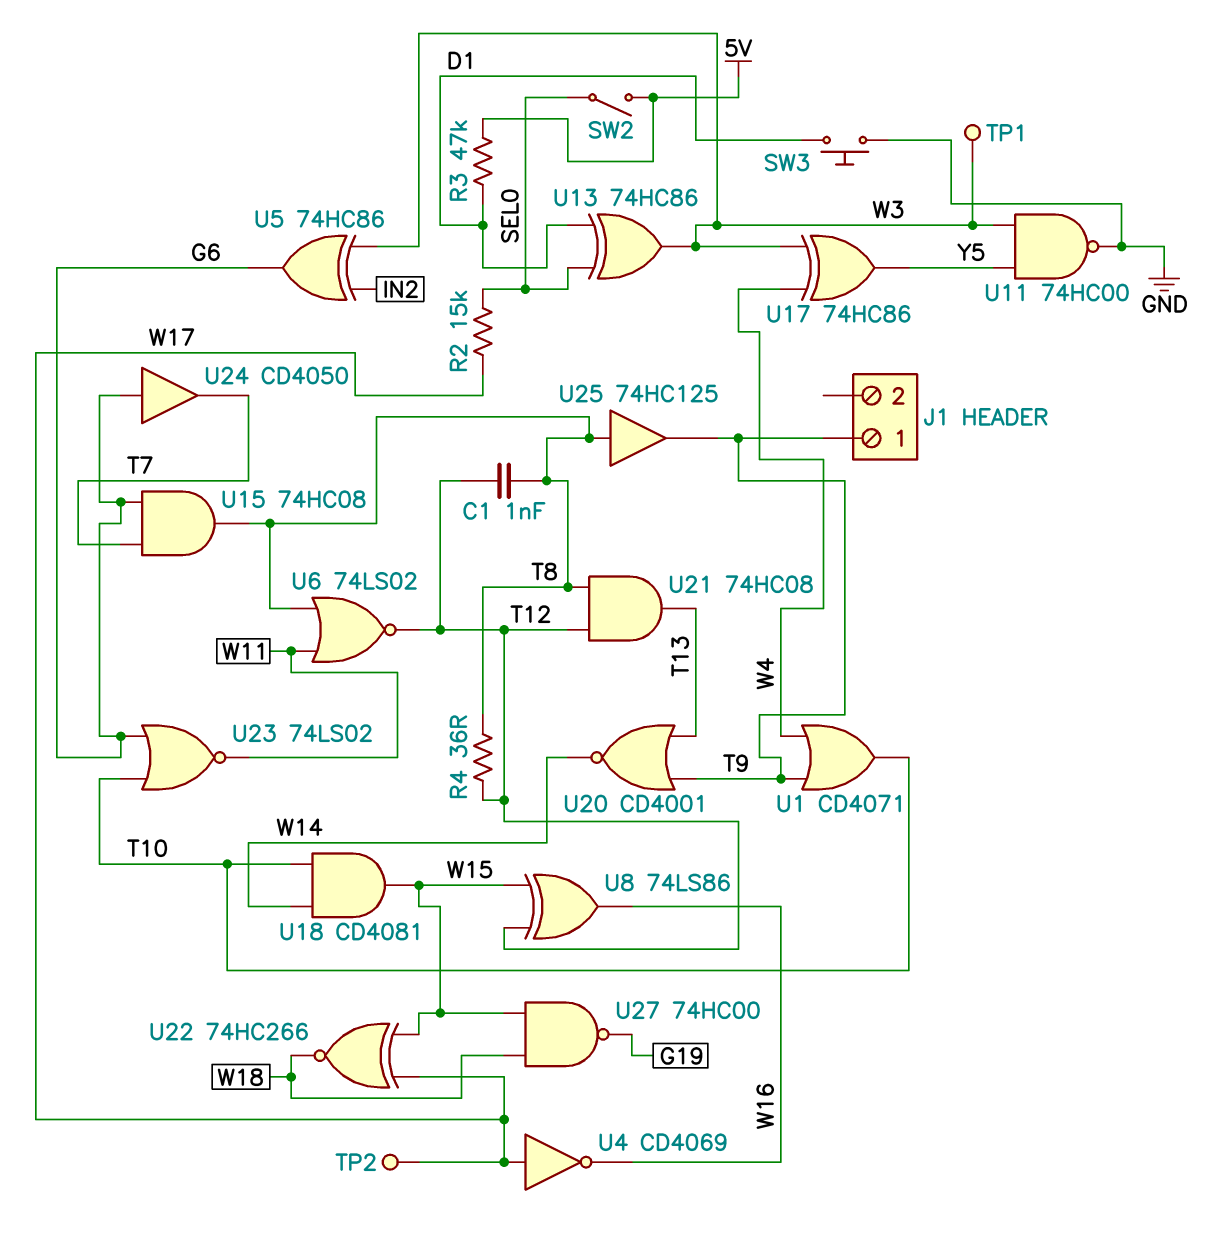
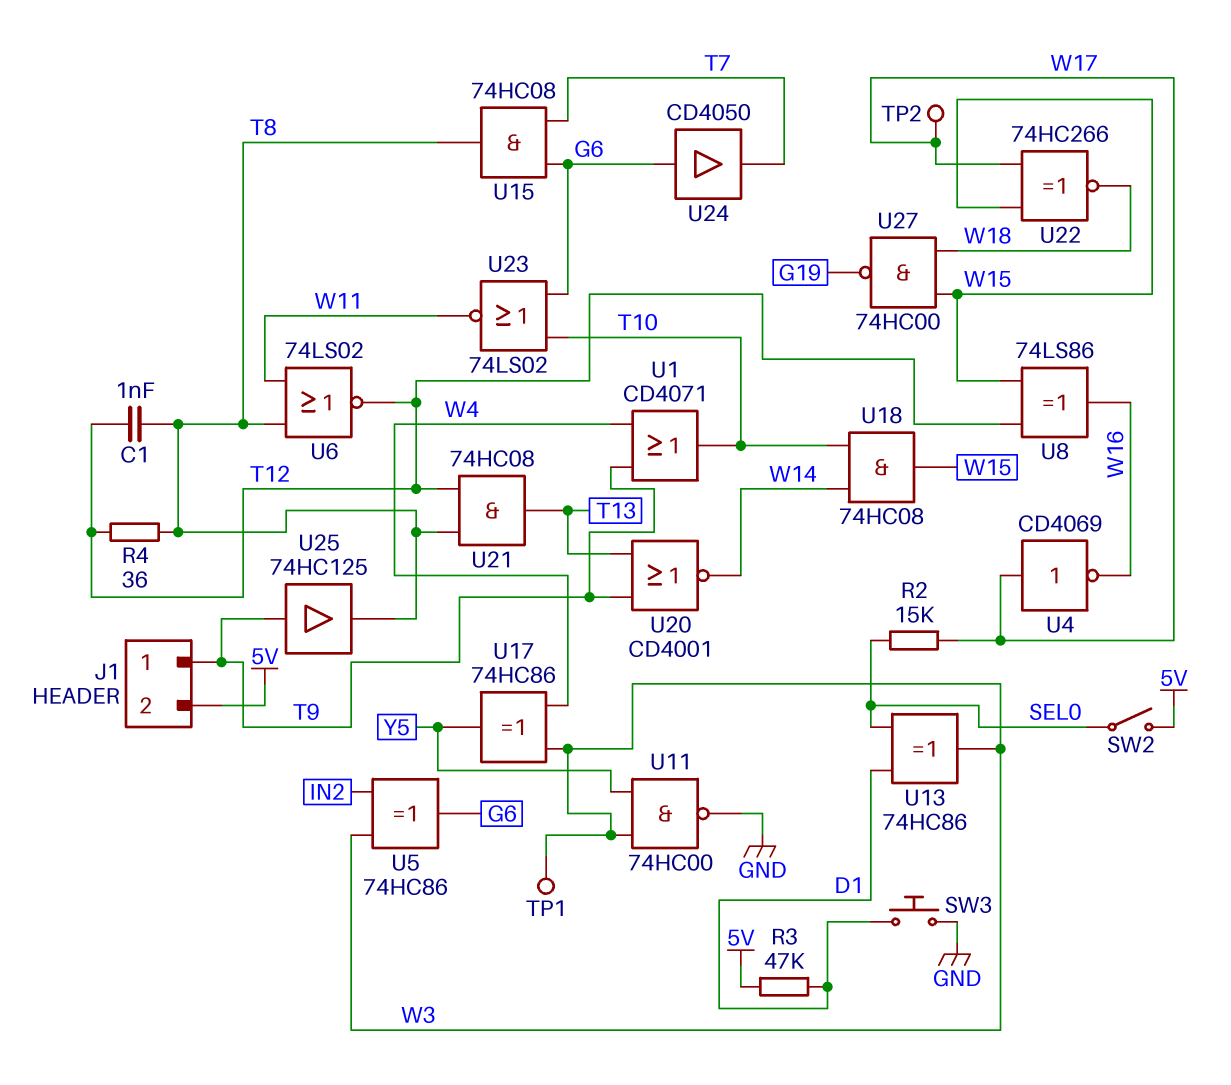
J1 pin 2: none -> 5V
U18: AND CD4081 (in T10, in W14, out W15) -> AND 74HC08 (in T10, in W14, out W15)
U25: buffer 74HC125 (in T8, out T9) -> buffer 74HC125 (in T9, out T8)

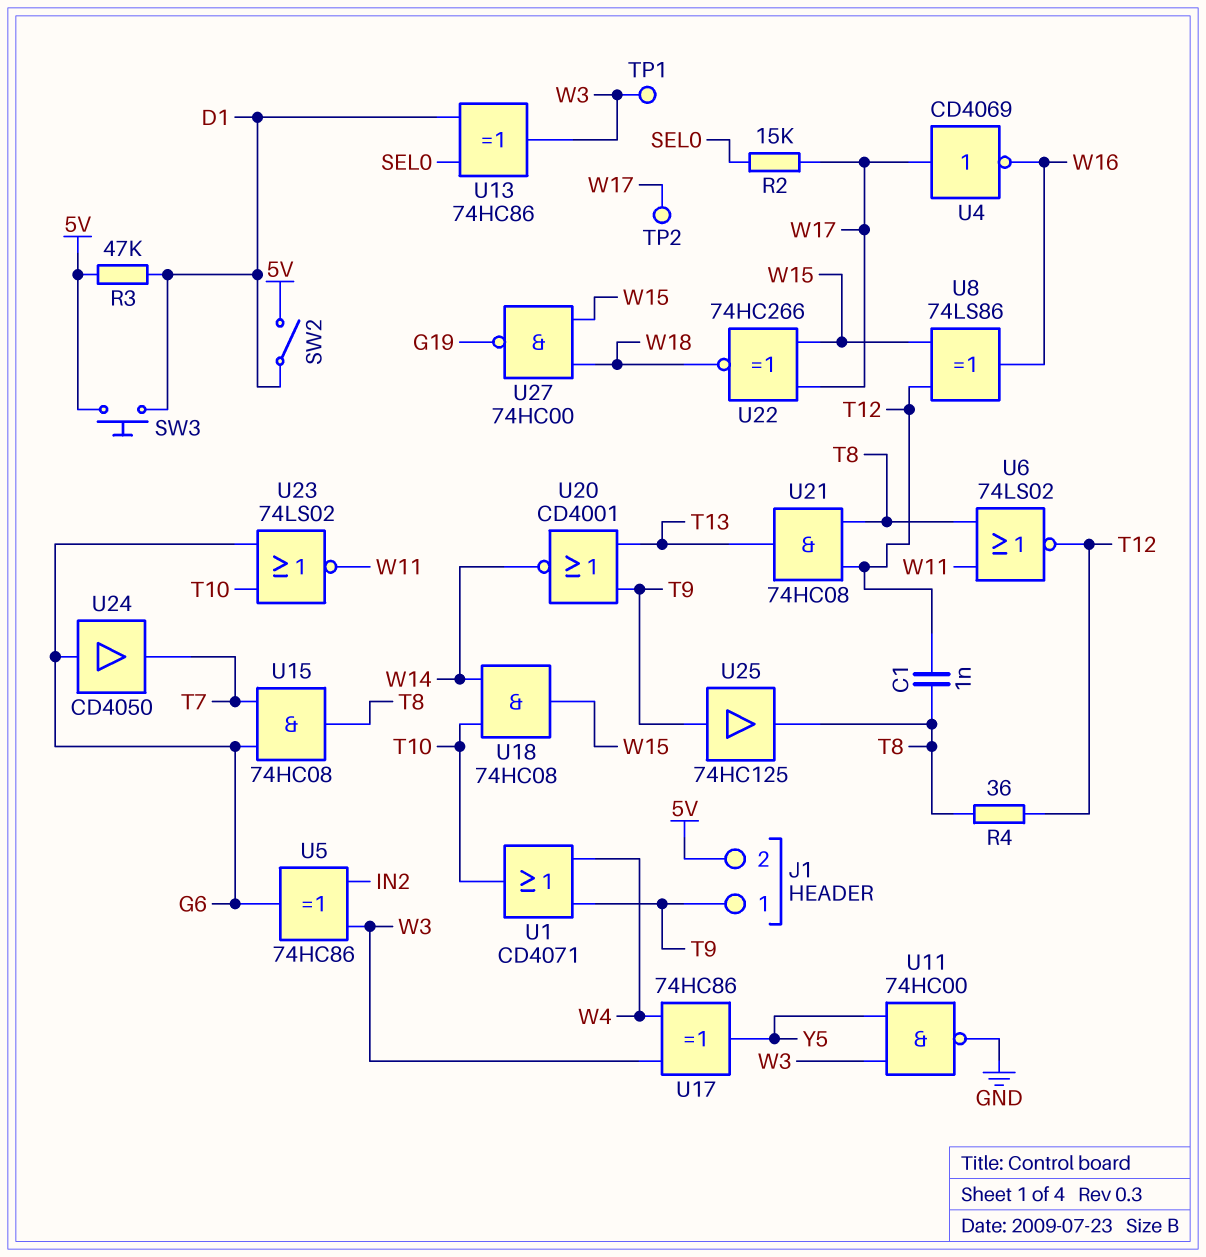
SW2: switch (5V, SEL0) -> switch (5V, D1)
SW3: button (D1, GND) -> button (5V, D1)

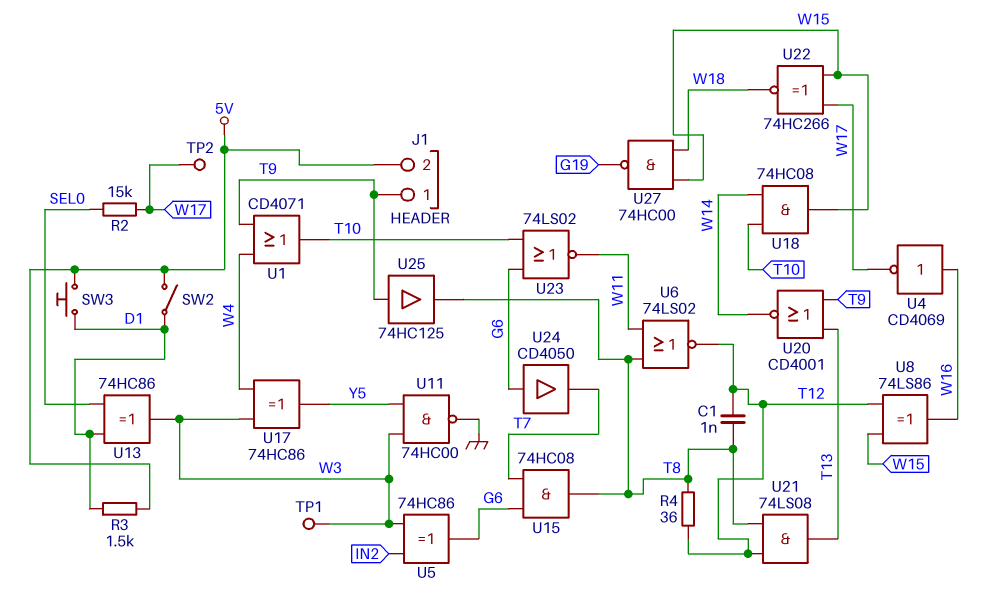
R3: 47k (5V, D1) -> 1.5k (5V, D1)
U4: NOT CD4069 (in W17, out W16) -> NOT CD4069 (in W16, out W17)
U21: AND 74HC08 (in T8, in T12, out T13) -> AND 74LS08 (in T8, in T12, out T13)

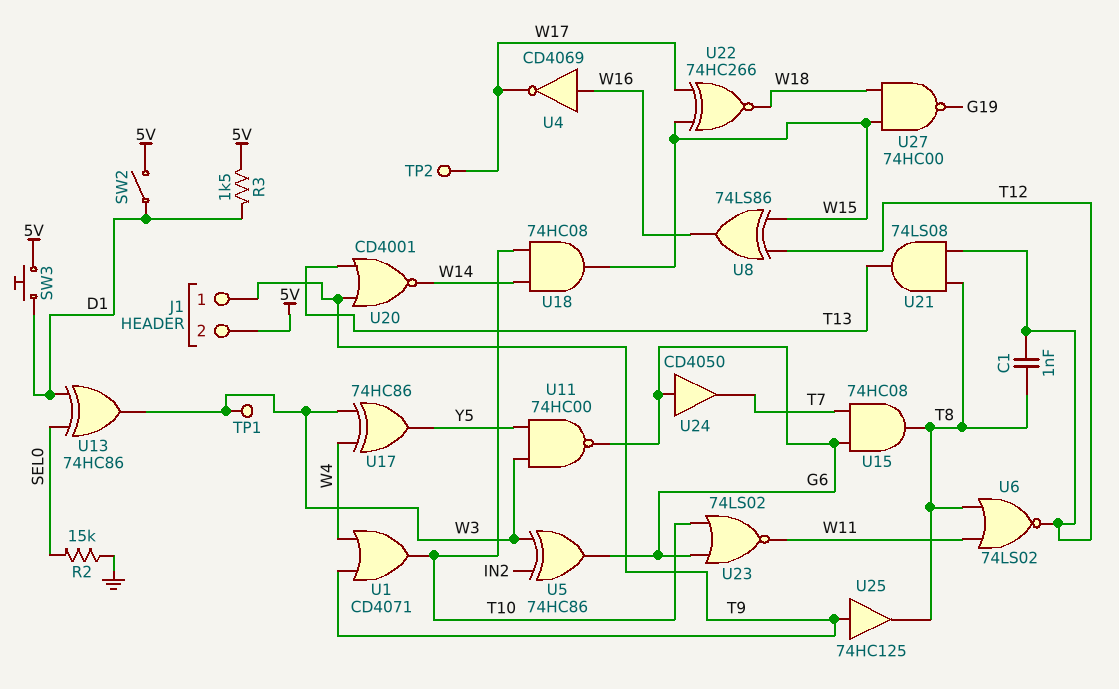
R2: 15k (SEL0, W17) -> 15k (GND, SEL0)
R4: 36 (T8, T12) -> none
U11: NAND 74HC00 (in W3, in Y5, out GND) -> NAND 74HC00 (in W3, in Y5, out G6)

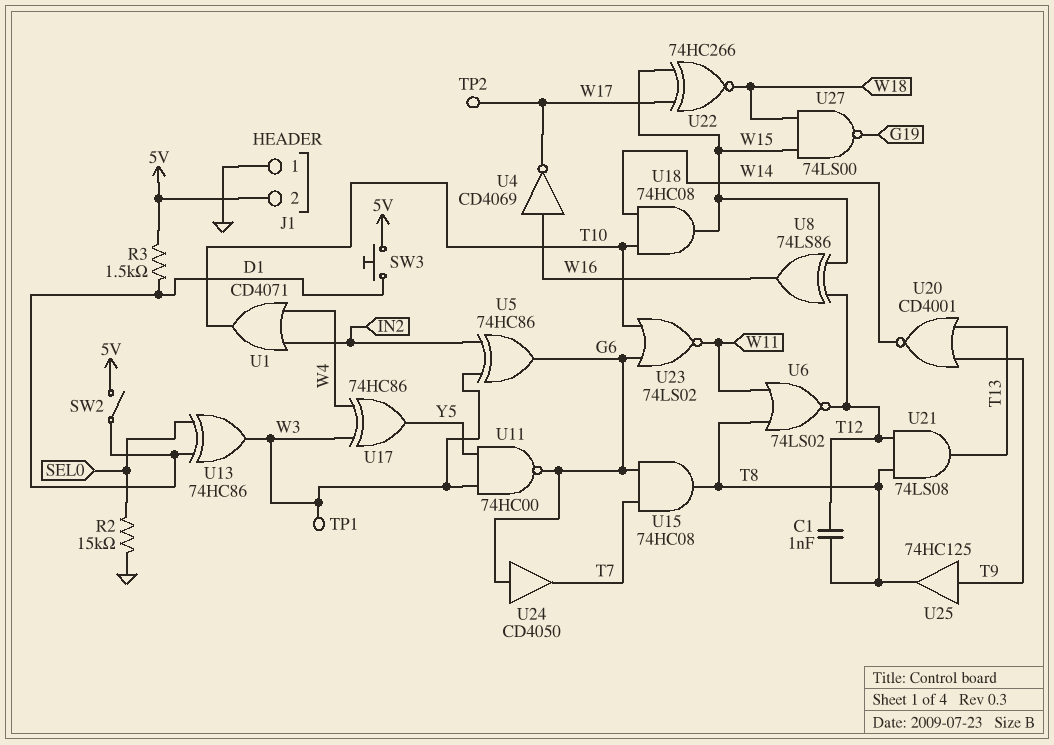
J1 pin 1: T9 -> GND
U1: OR CD4071 (in T9, in W4, out T10) -> OR CD4071 (in IN2, in W4, out T10)
U27: NAND 74HC00 (in W15, in W18, out G19) -> NAND 74LS00 (in W15, in W18, out G19)

